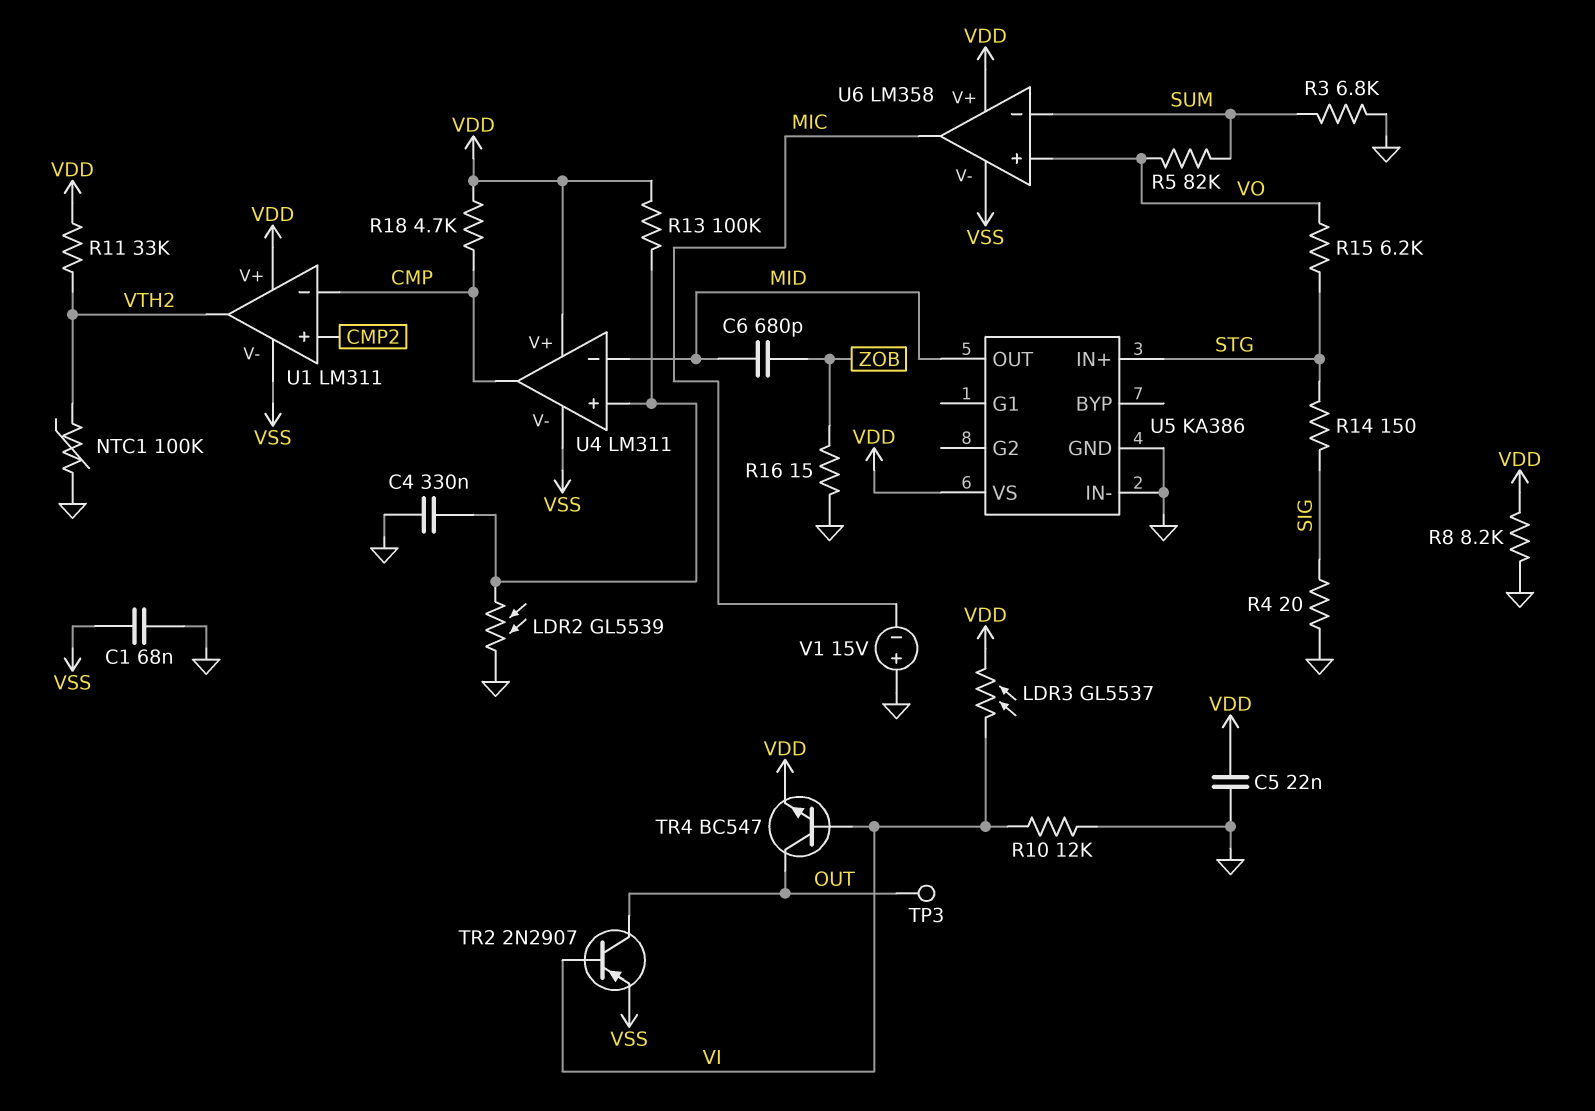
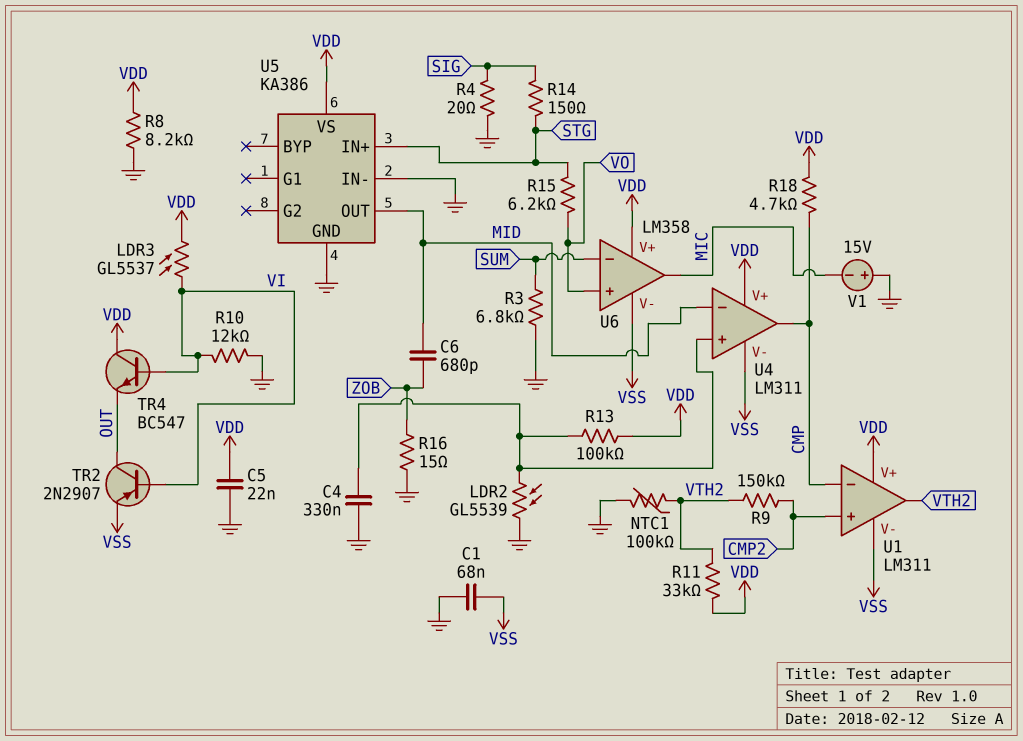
R5: 82k (SUM, VO) -> none
R9: none -> 150k (CMP2, VTH2)
TP3: test point (OUT) -> none
TR4: NPN BC547 (B VI, C OUT, E VDD) -> NPN BC547 (B VI, C VDD, E OUT)

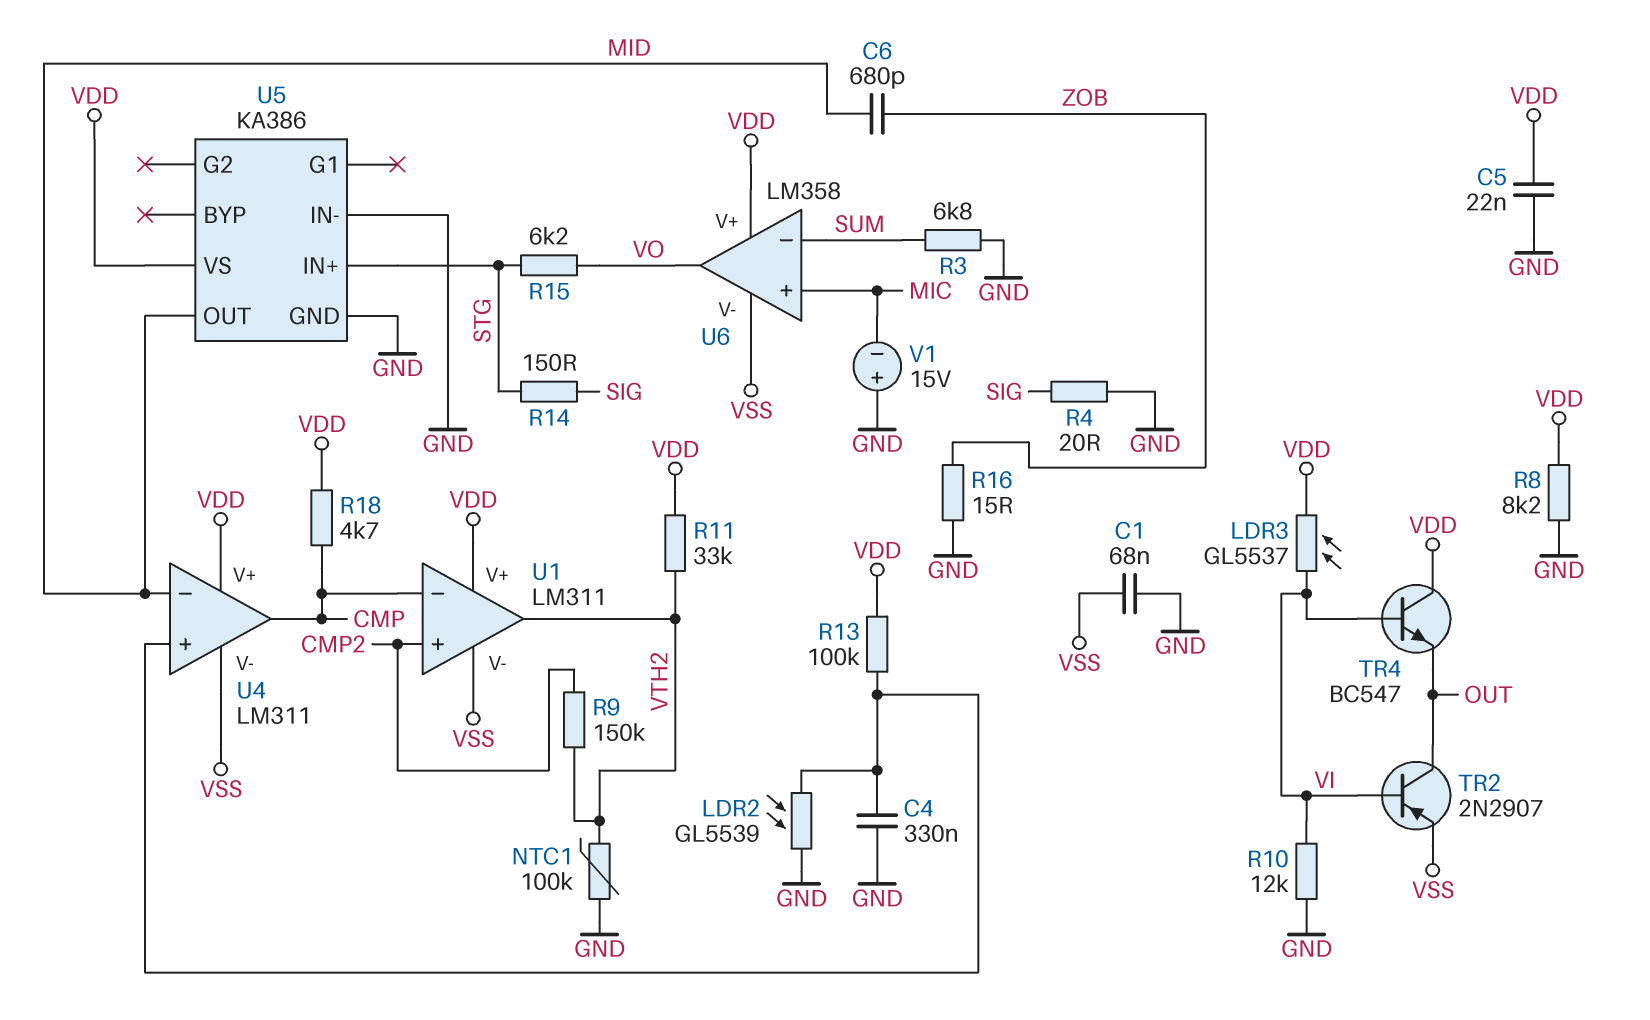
U6 pin in+: VO -> MIC
U6 pin out: MIC -> VO

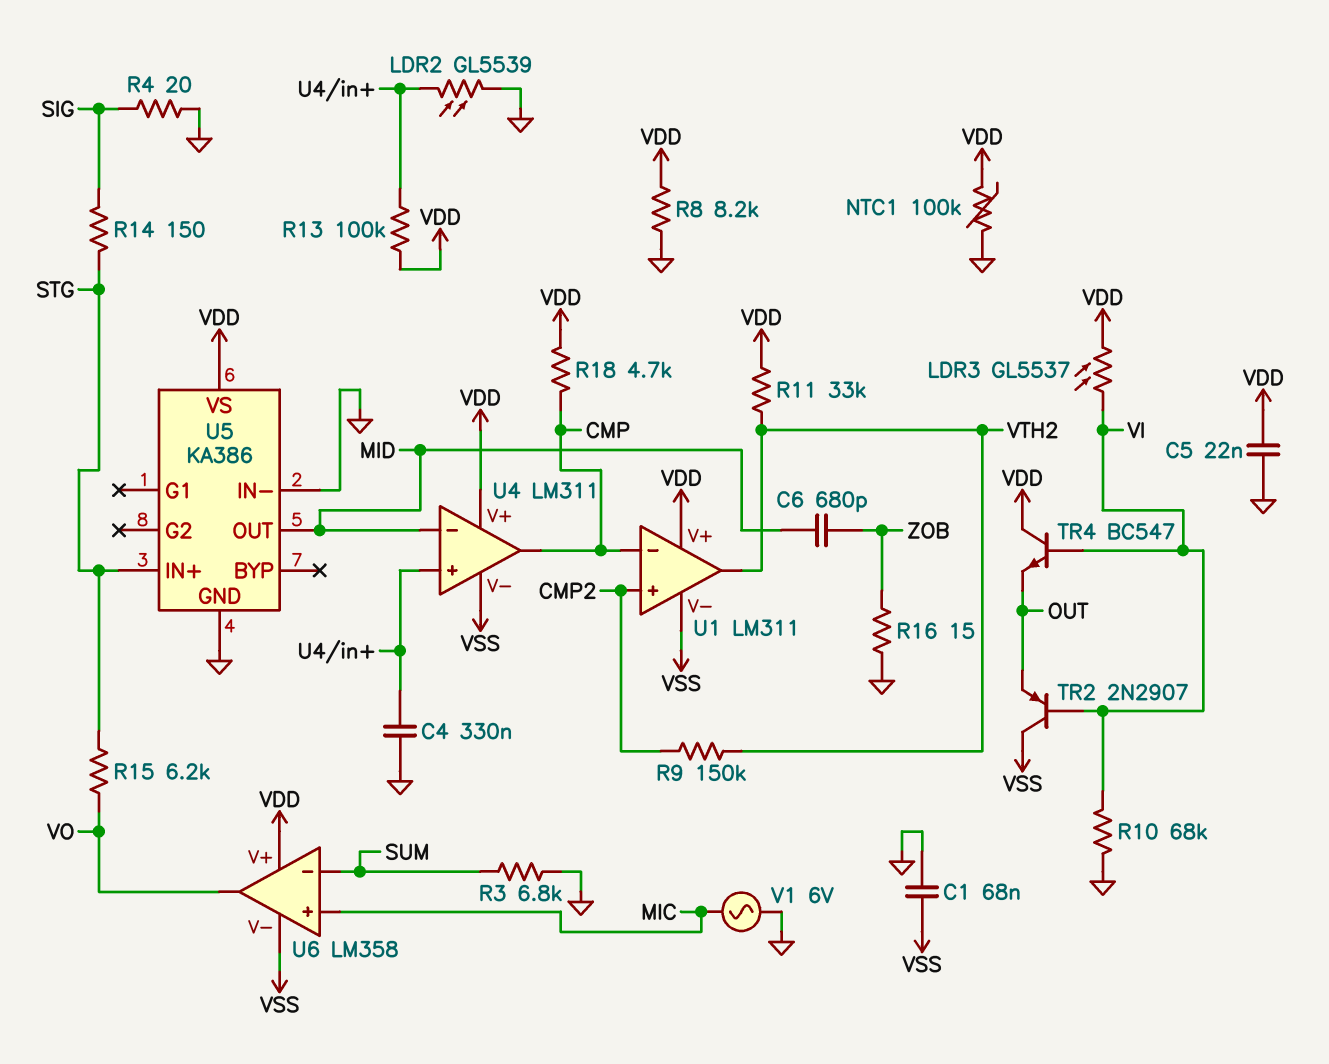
NTC1: 100k (GND, VTH2) -> 100k (GND, VDD)
R10: 12k (GND, VI) -> 68k (GND, VI)
TR2: PNP 2N2907 (B VI, C OUT, E VSS) -> PNP 2N2907 (B VI, C VSS, E OUT)
V1: 15V (plus GND, minus MIC) -> AC 6V (GND, MIC)

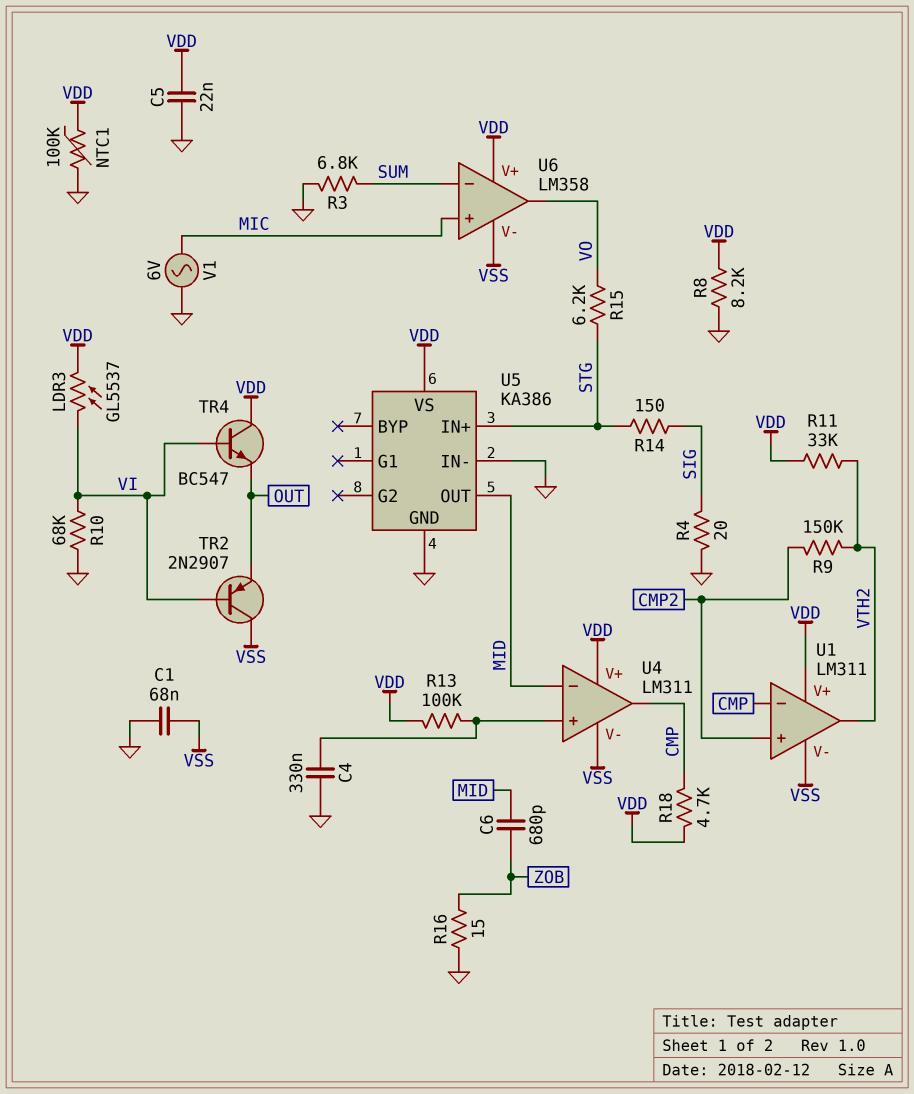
LDR2: GL5539 (GND, U4/in+) -> none

